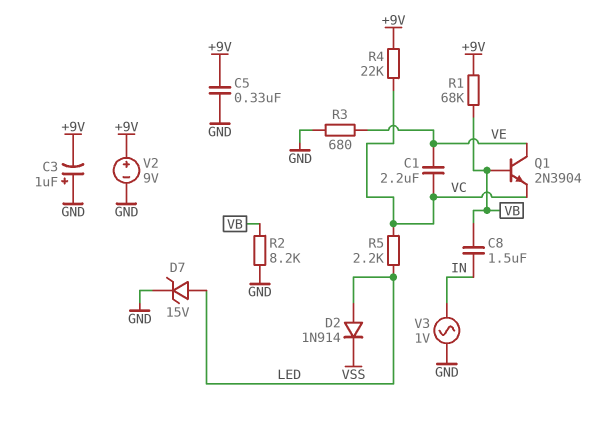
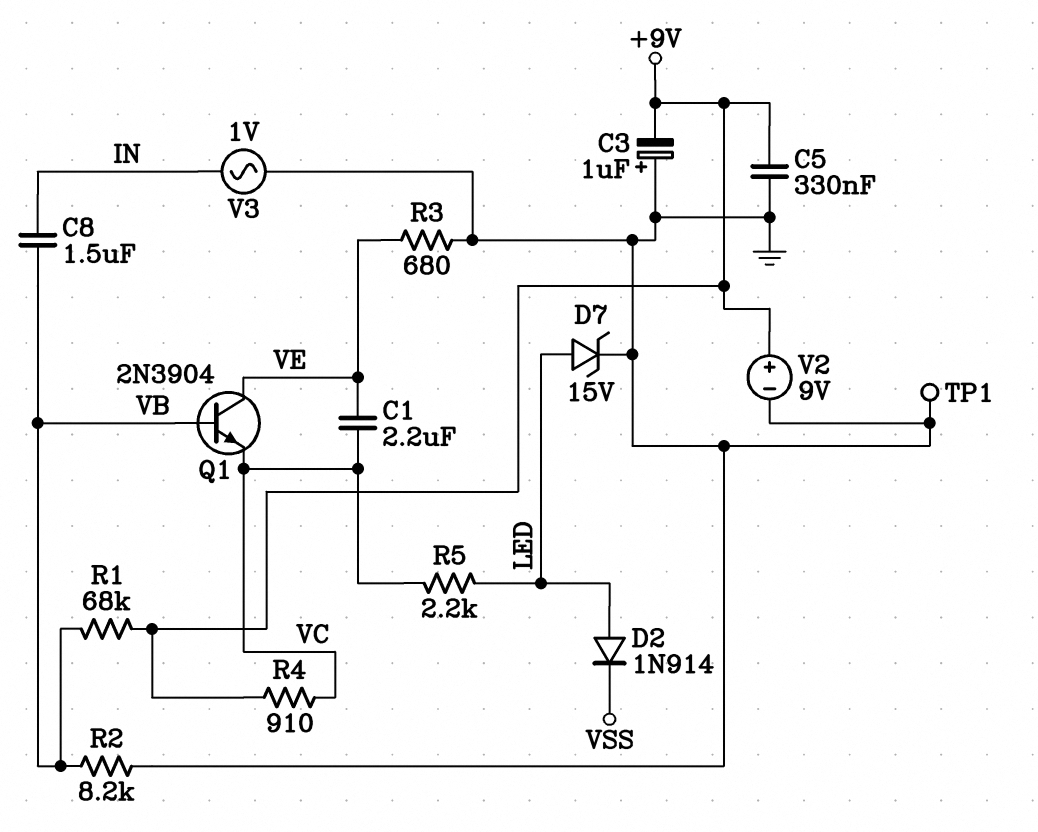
R4: 22k (+9V, VC) -> 910 (+9V, VC)
TP1: none -> test point (GND)

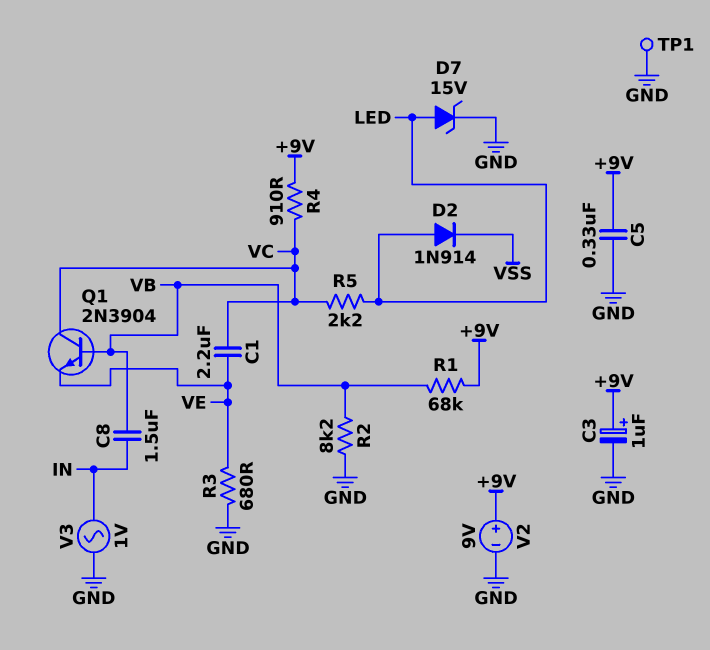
C3: 1uF (plus GND, minus +9V) -> 1uF (plus +9V, minus GND)
Q1: NPN 2N3904 (B VB, C VE, E VC) -> NPN 2N3904 (B VB, C VC, E VE)

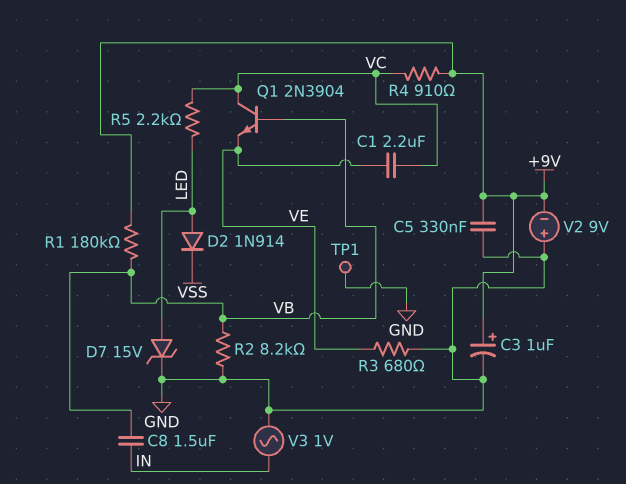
R1: 68k (+9V, VB) -> 180k (+9V, VB)
V2: 9V (plus +9V, minus GND) -> 9V (plus GND, minus +9V)

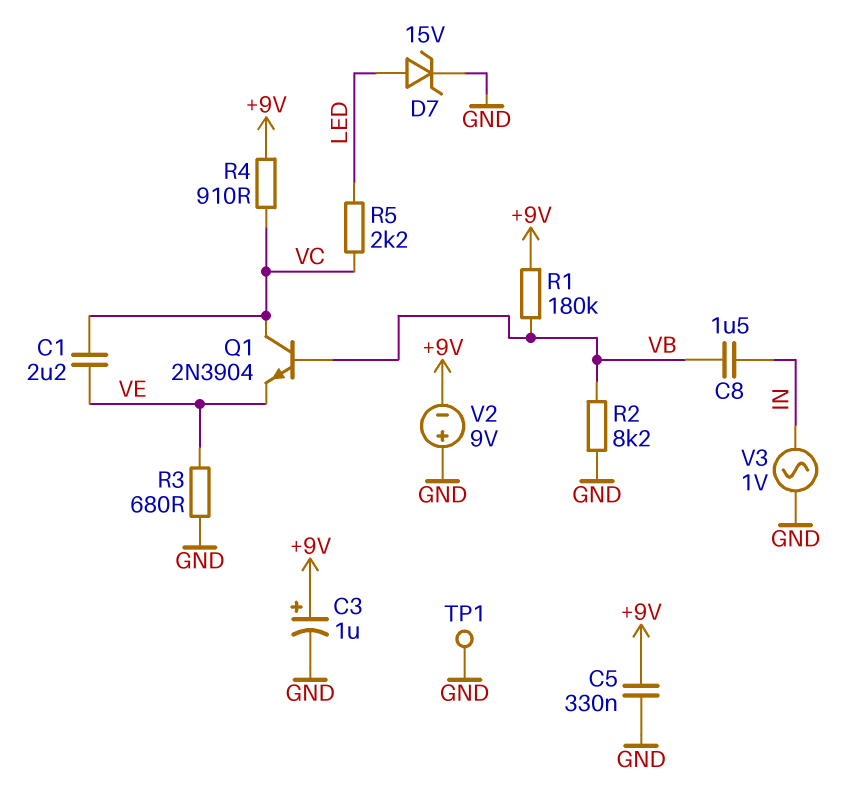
D2: diode 1N914 (A LED, K VSS) -> none

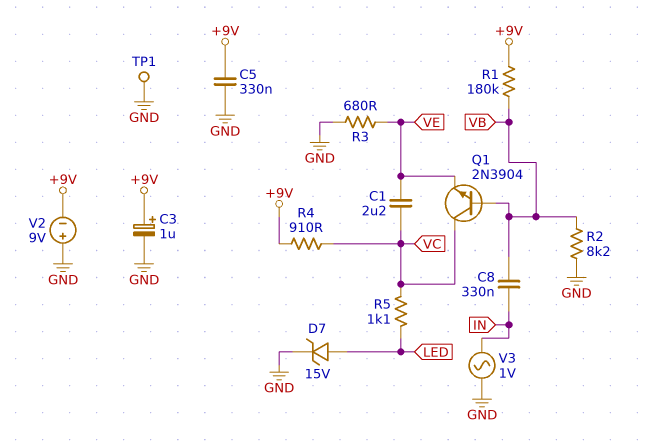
C8: 1.5uF (IN, VB) -> 330nF (IN, VB)
R5: 2.2k (LED, VC) -> 1.1k (LED, VC)

